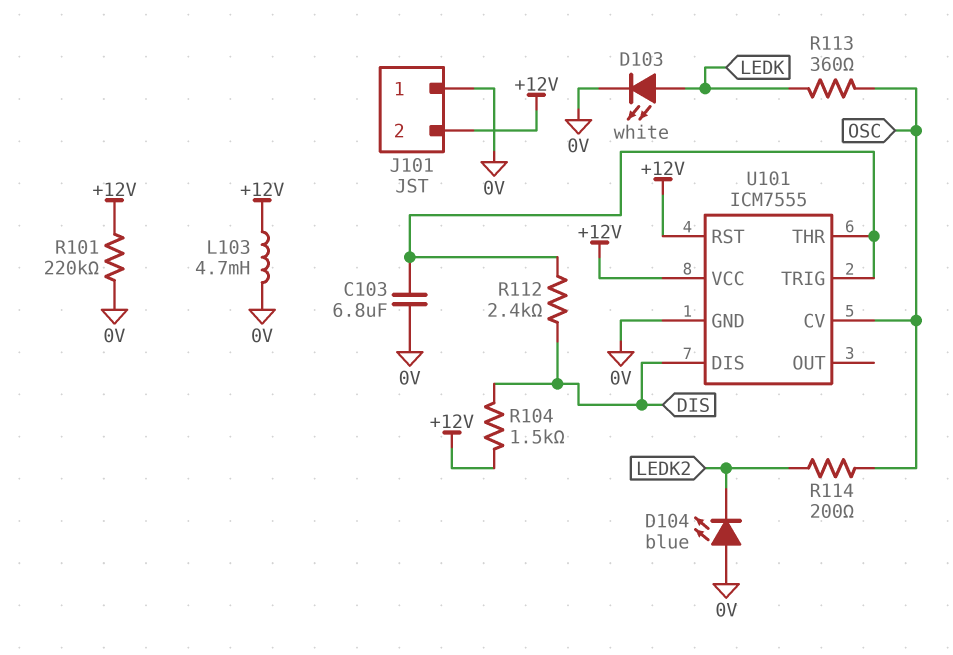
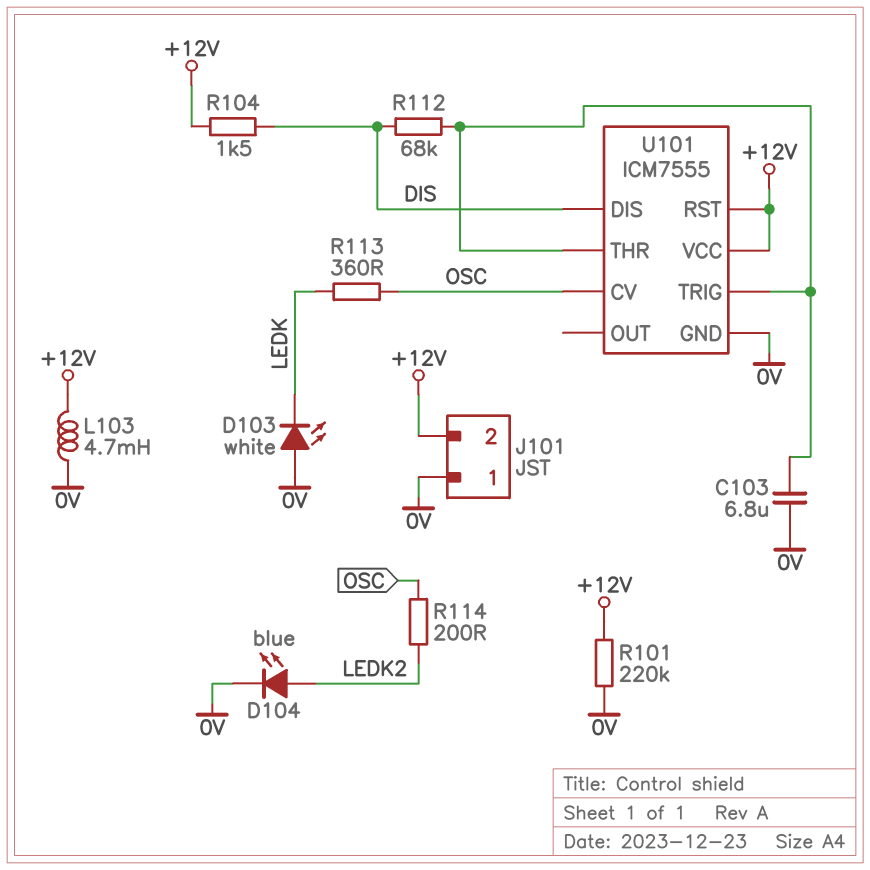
D103: LED white (A LEDK, K 0V) -> LED white (A 0V, K LEDK)
D104: LED blue (A 0V, K LEDK2) -> LED blue (A LEDK2, K 0V)
R112: 2.4k (DIS, U101/THR) -> 68k (DIS, U101/THR)

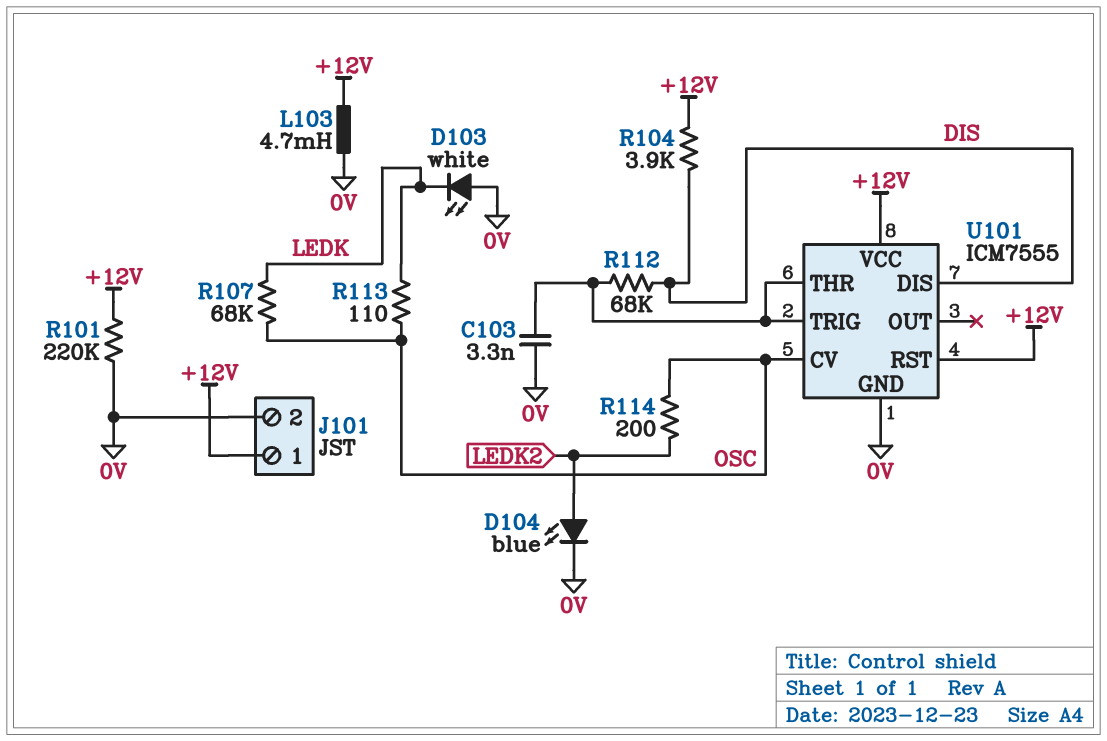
C103: 6.8uF (0V, U101/THR) -> 3.3nF (0V, U101/THR)
J101 pin 1: 0V -> +12V
J101 pin 2: +12V -> 0V
R104: 1.5k (+12V, DIS) -> 3.9k (+12V, DIS)
R107: none -> 68k (LEDK, OSC)
R113: 360 (LEDK, OSC) -> 110 (LEDK, OSC)

